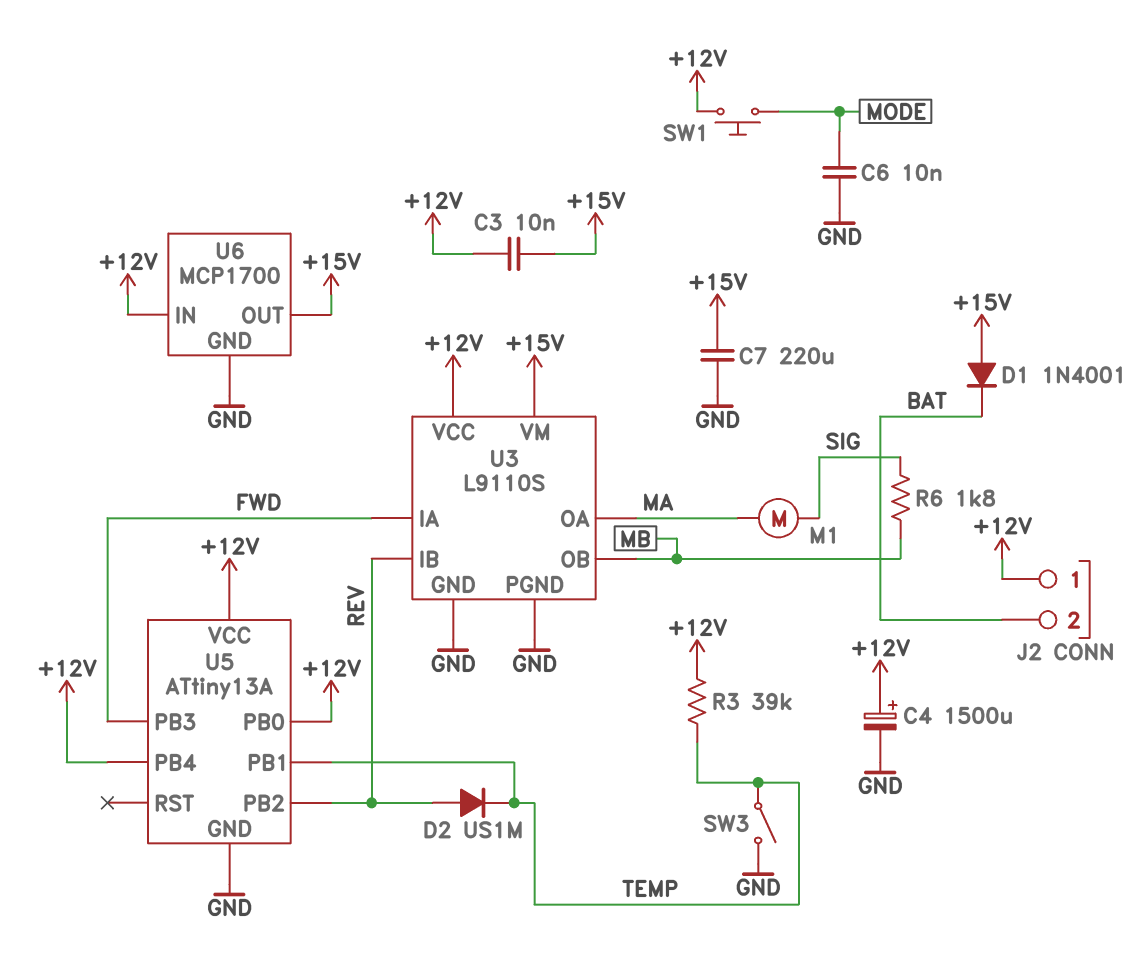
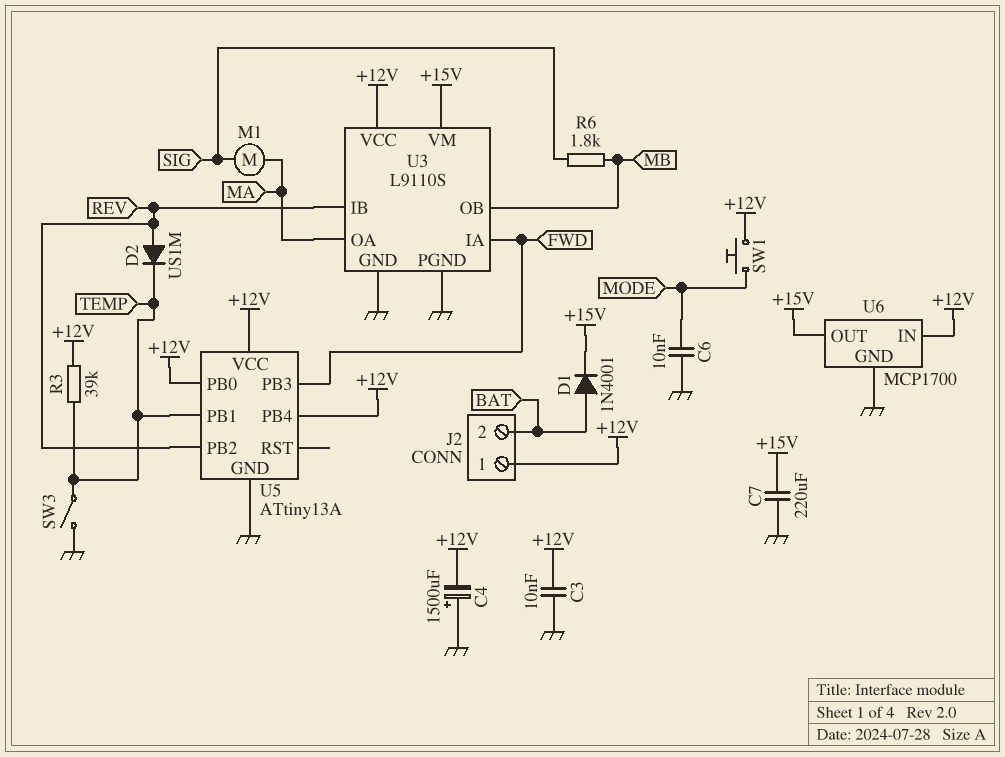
C3: 10nF (+12V, +15V) -> 10nF (+12V, GND)
C4: 1500uF (plus +12V, minus GND) -> 1500uF (plus GND, minus +12V)
D1: diode 1N4001 (A +15V, K BAT) -> diode 1N4001 (A BAT, K +15V)

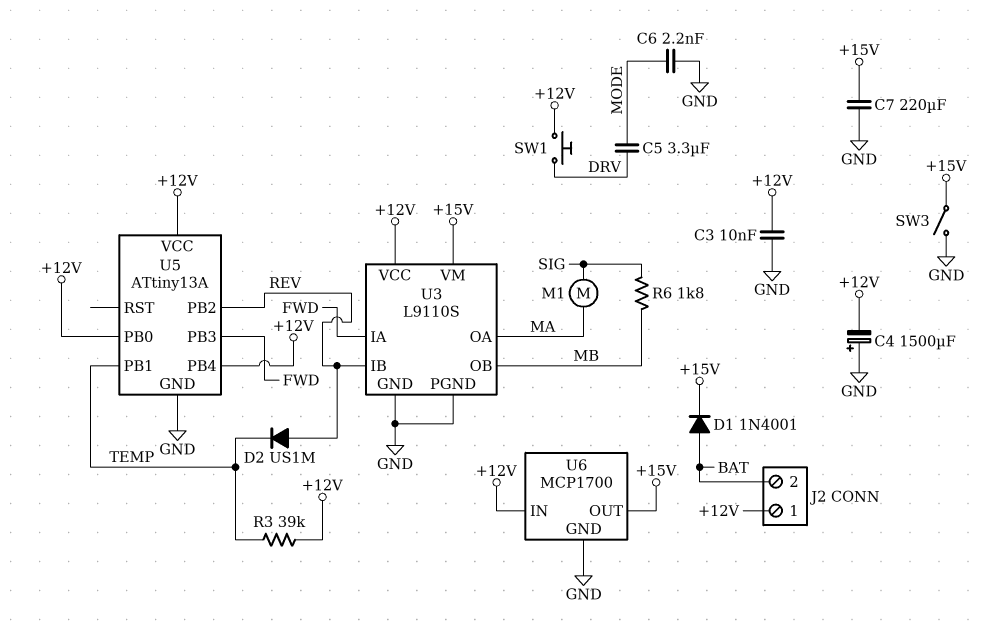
C5: none -> 3.3uF (DRV, MODE)
C6: 10nF (GND, MODE) -> 2.2nF (GND, MODE)
SW1: button (+12V, MODE) -> button (+12V, DRV)
SW3: switch (GND, TEMP) -> switch (+15V, GND)

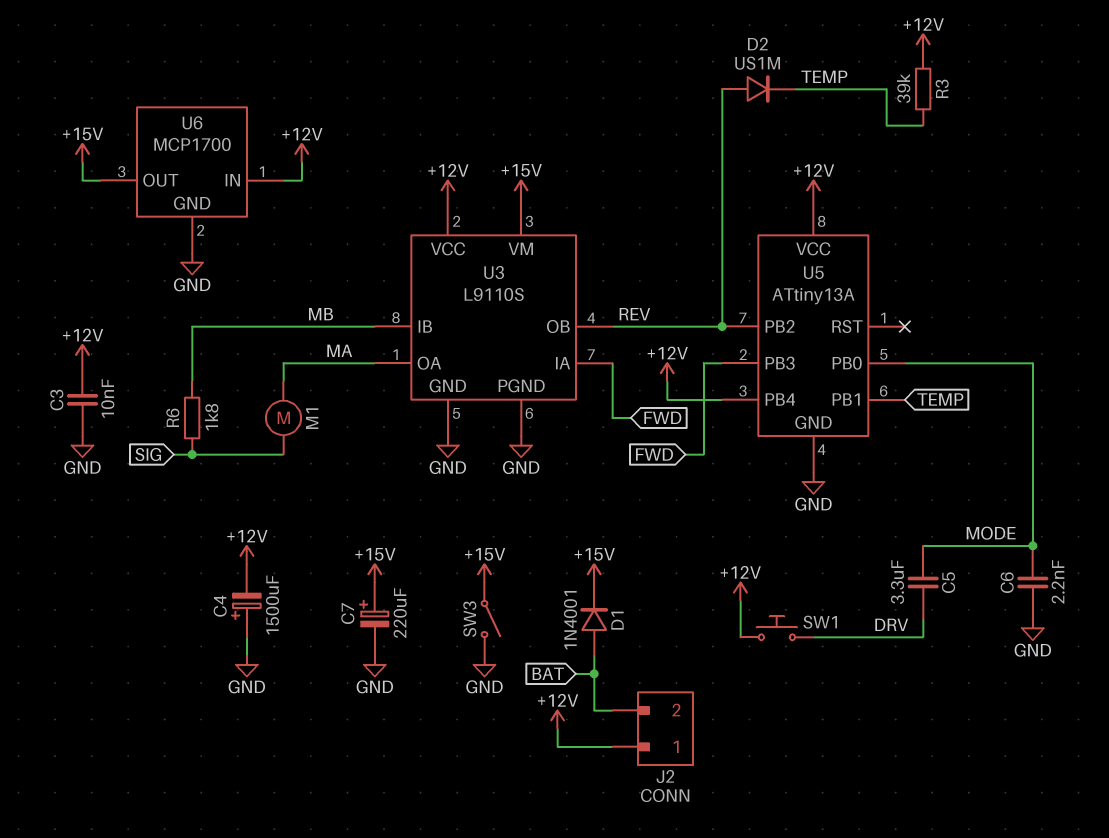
C7: 220uF (+15V, GND) -> 220uF (plus +15V, minus GND)
U3 pin IB: REV -> MB
U3 pin OB: MB -> REV
U5 pin PB0: +12V -> MODE

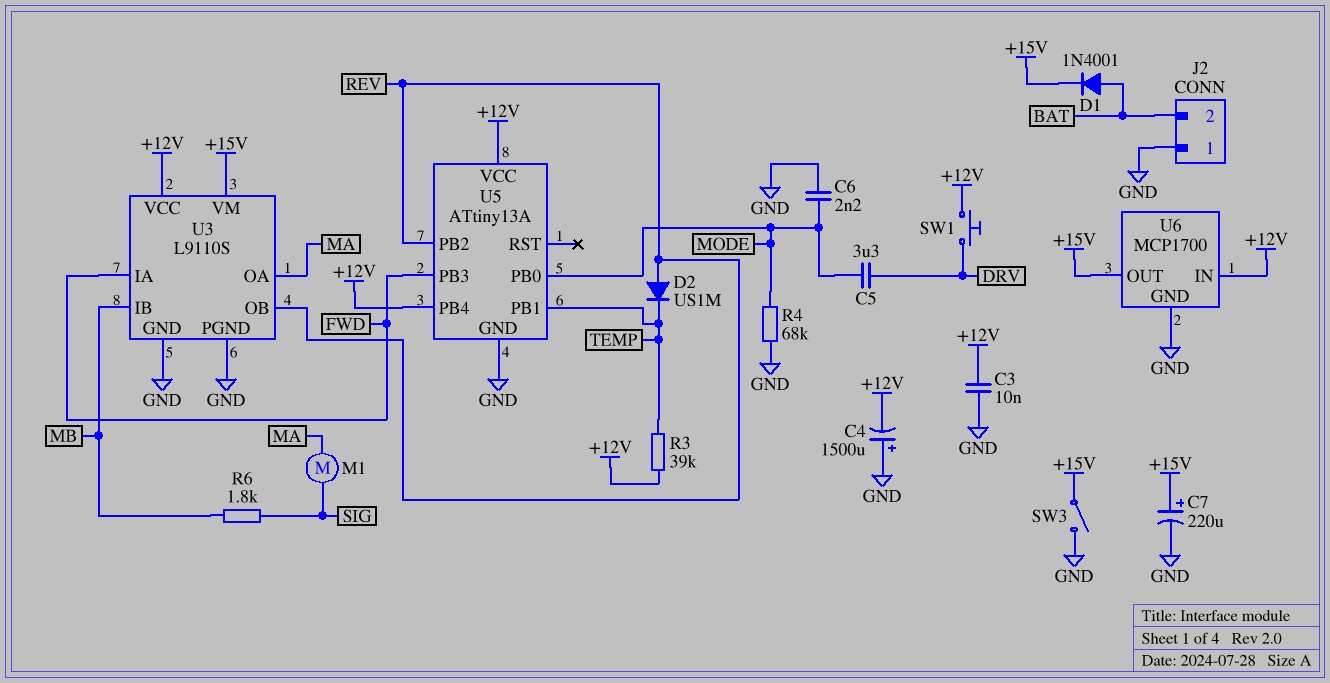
J2 pin 1: +12V -> GND
R4: none -> 68k (GND, MODE)

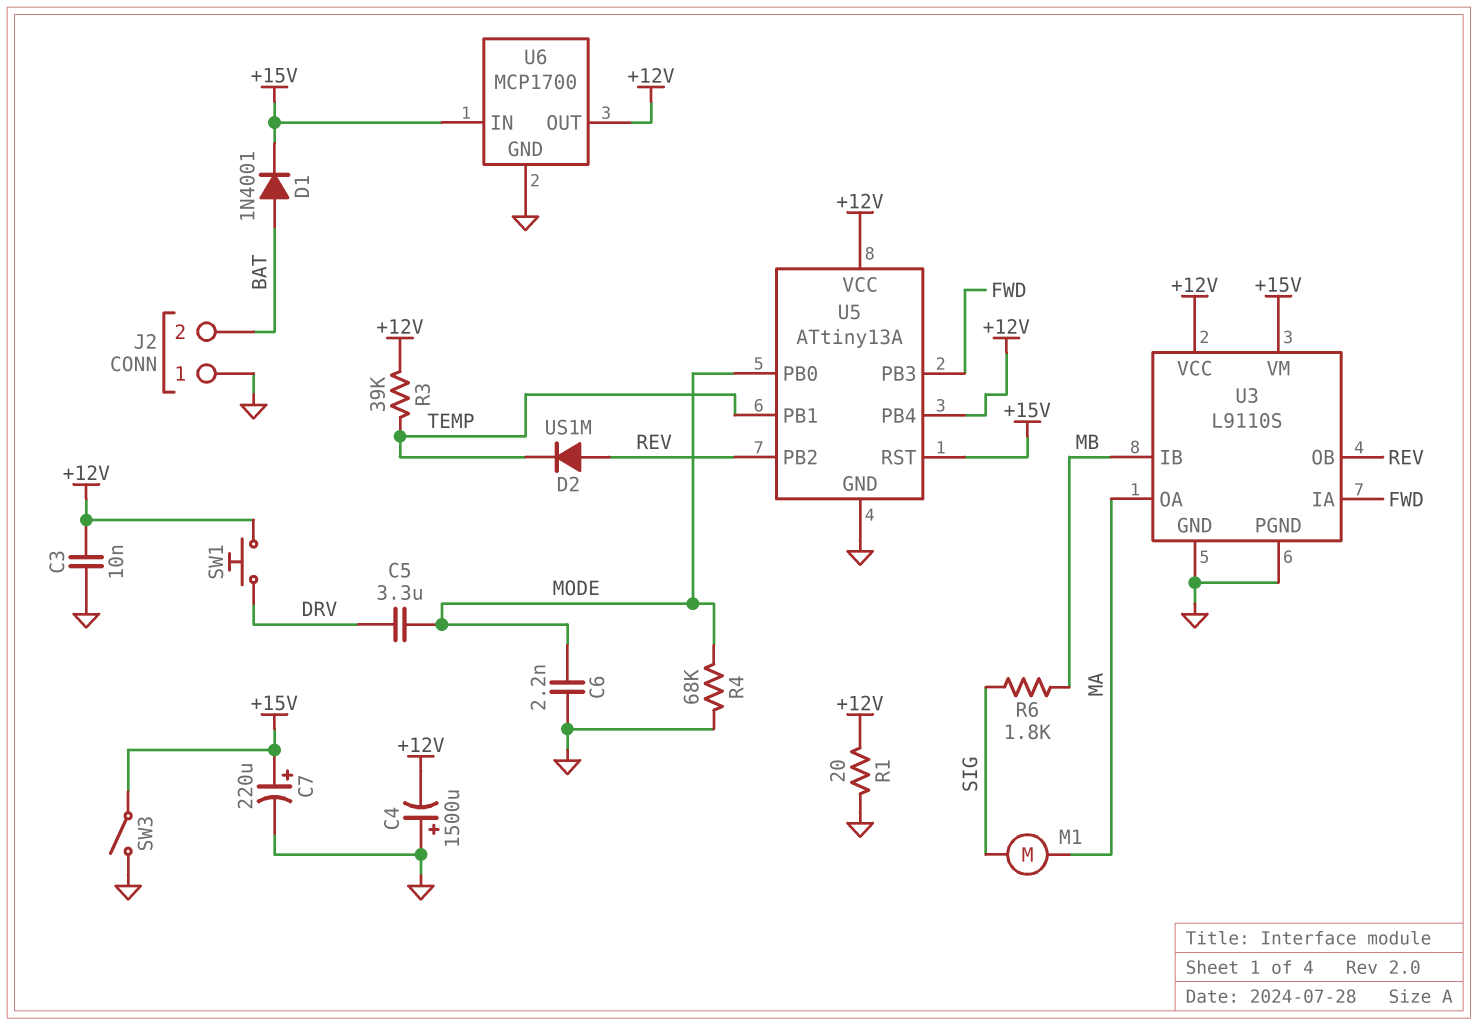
R1: none -> 20 (+12V, GND)
U5 pin RST: none -> +15V
U6 pin IN: +12V -> +15V
U6 pin OUT: +15V -> +12V

